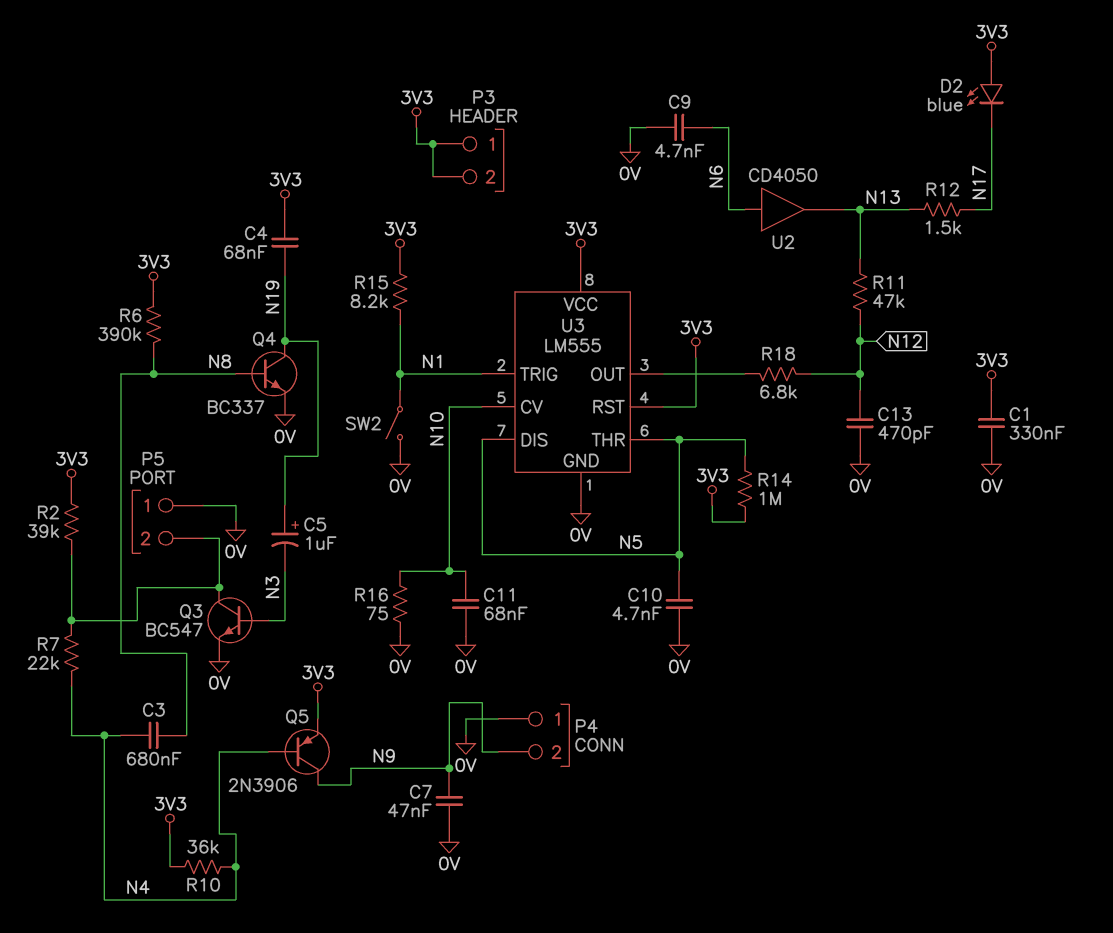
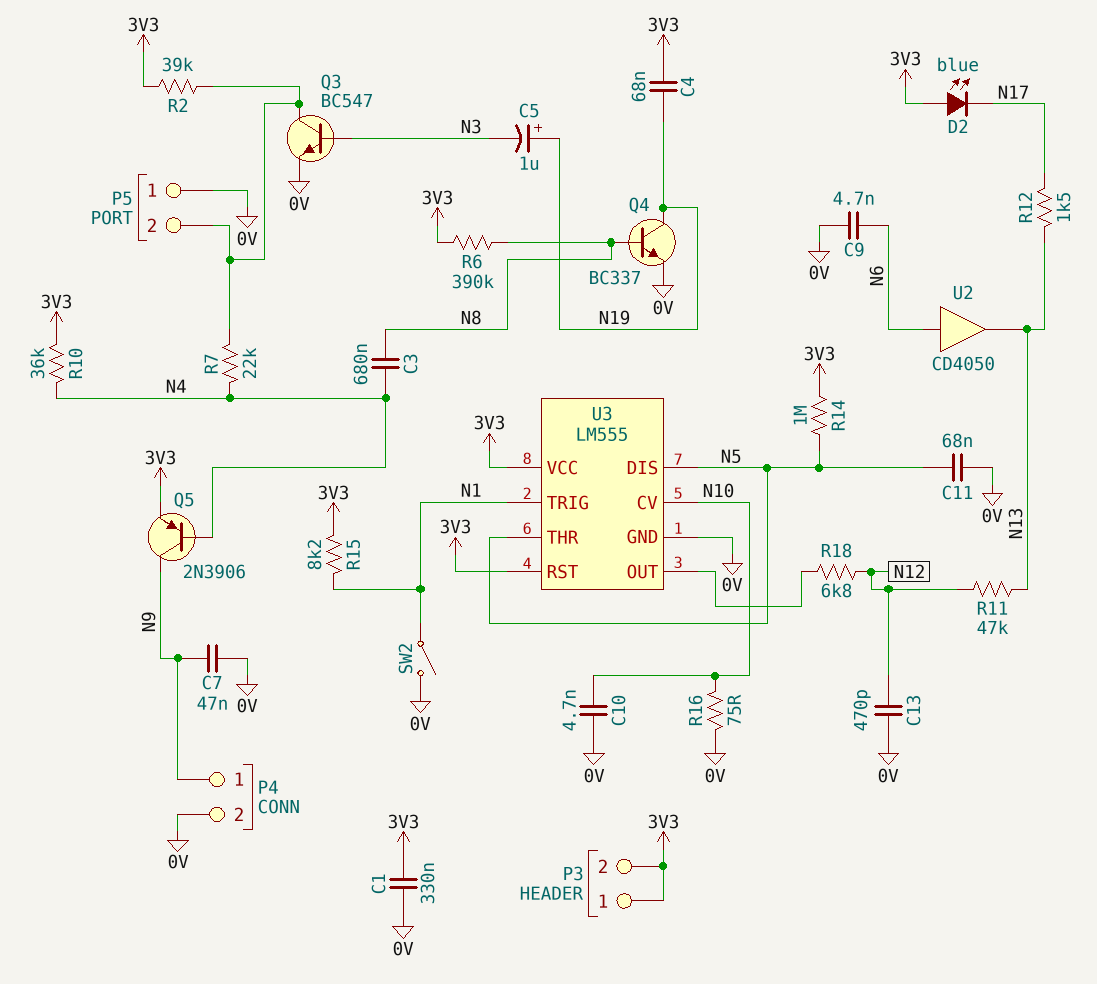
C10: 4.7nF (0V, N5) -> 4.7nF (0V, N10)
C11: 68nF (0V, N10) -> 68nF (0V, N5)
P4 pin 1: 0V -> N9
P4 pin 2: N9 -> 0V

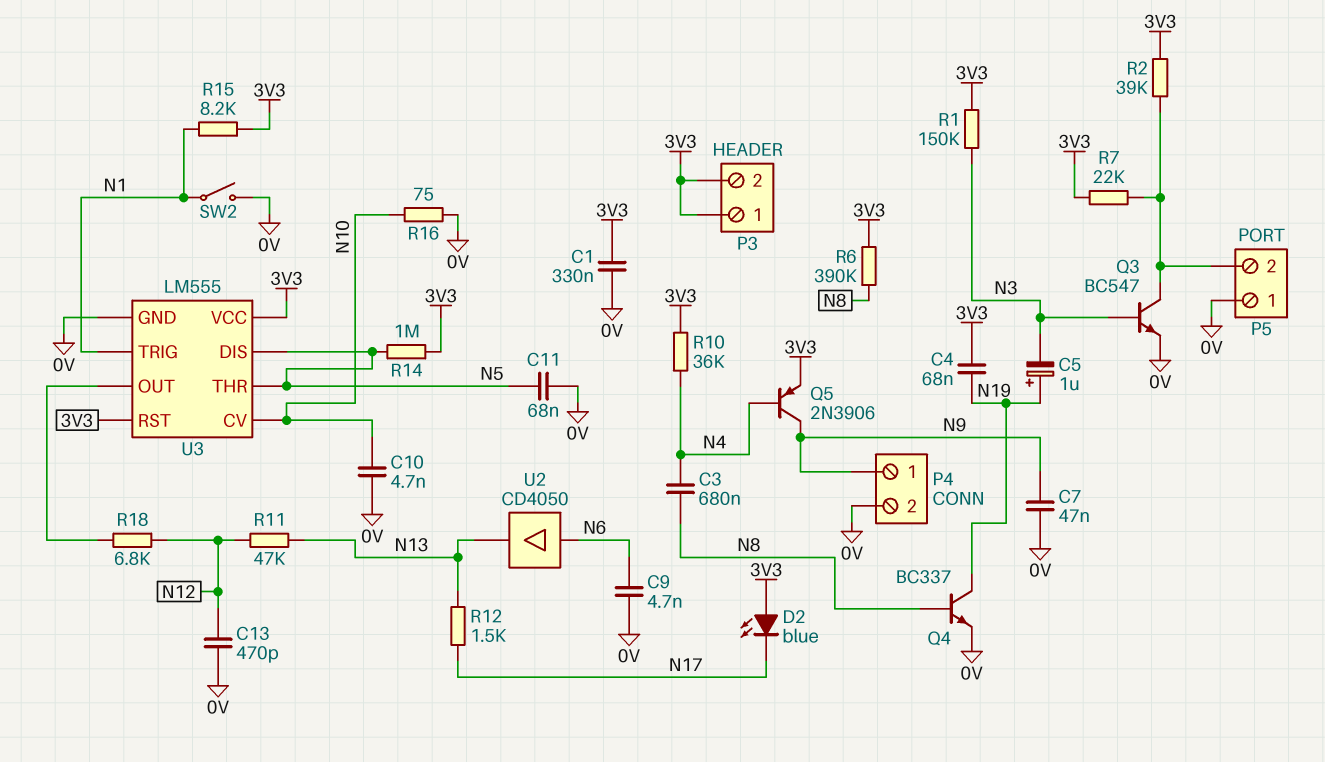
R1: none -> 150k (3V3, N3)
R7: 22k (N4, P5/2) -> 22k (3V3, P5/2)

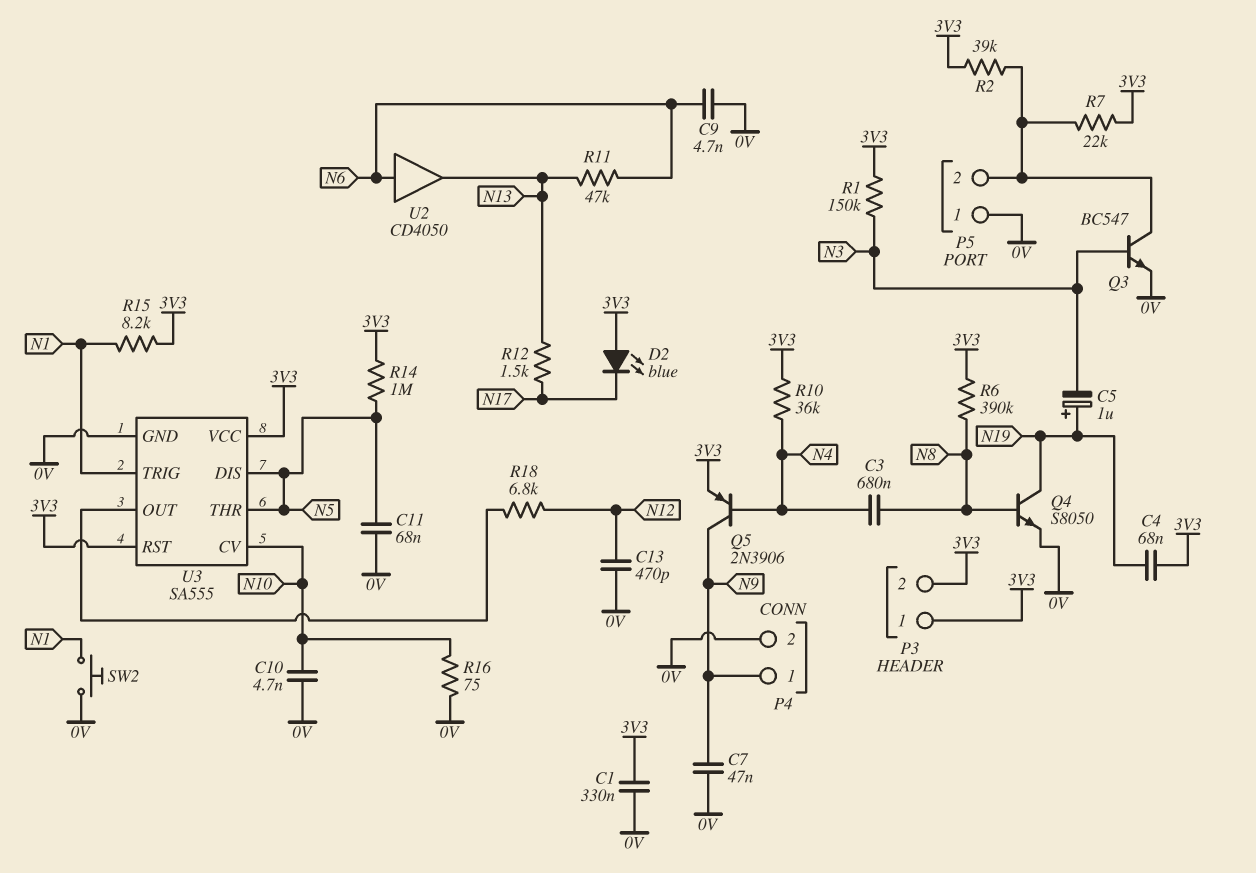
Q4: NPN BC337 (B N8, C N19, E 0V) -> NPN S8050 (B N8, C N19, E 0V)
R11: 47k (N12, N13) -> 47k (N6, N13)
SW2: switch (0V, N1) -> button (0V, N1)
U3: LM555 -> SA555

